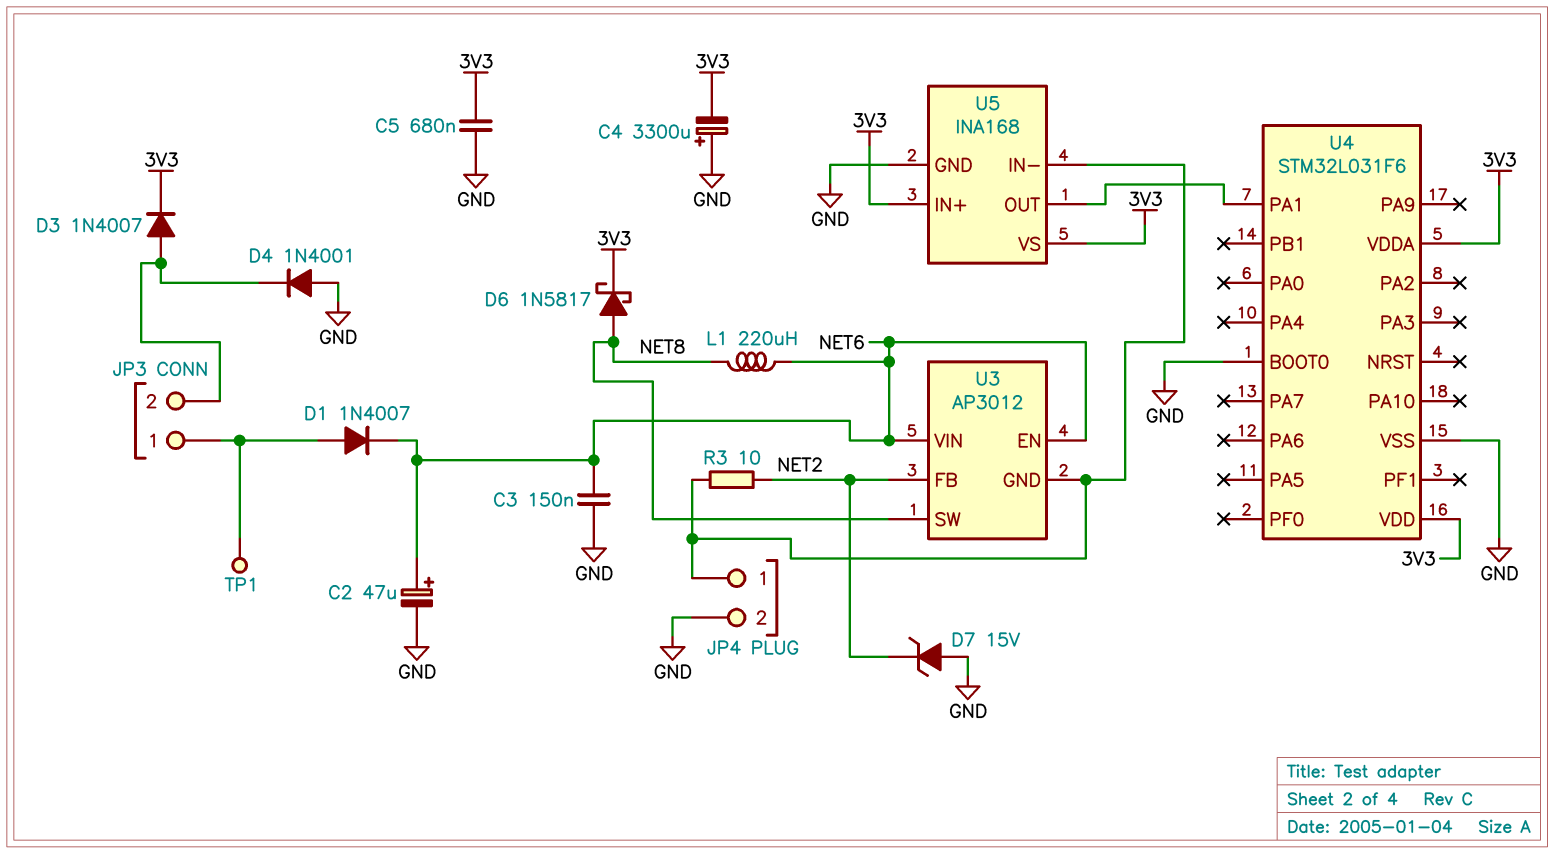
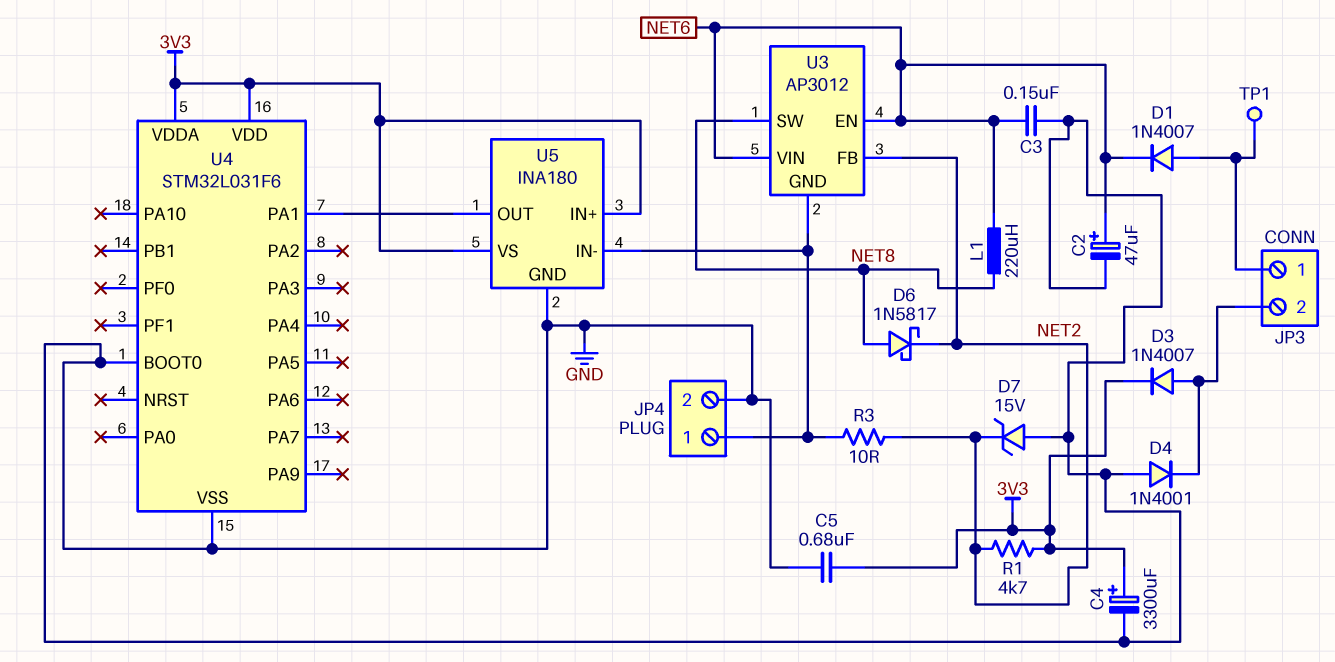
C4: 3300uF (plus GND, minus 3V3) -> 3300uF (plus 3V3, minus GND)
D6: schottky 1N5817 (A NET8, K 3V3) -> schottky 1N5817 (A NET8, K NET2)
R1: none -> 4.7k (3V3, NET2)
U5: INA168 -> INA180

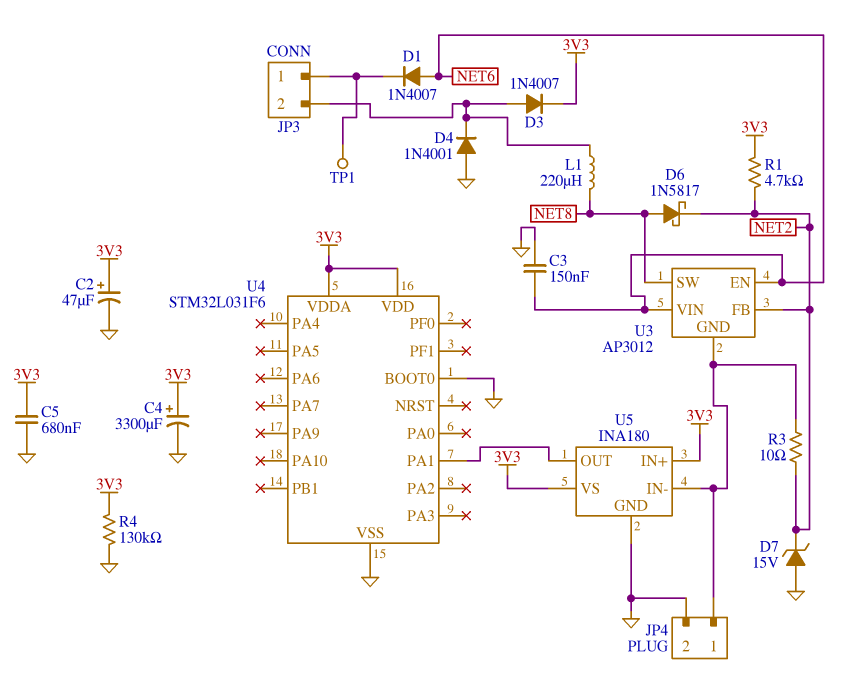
C2: 47uF (plus NET6, minus GND) -> 47uF (plus 3V3, minus GND)
D1: diode 1N4007 (A JP3/1, K NET6) -> diode 1N4007 (A NET6, K JP3/1)
L1: 220uH (NET6, NET8) -> 220uH (JP3/2, NET8)
R4: none -> 130k (3V3, GND)

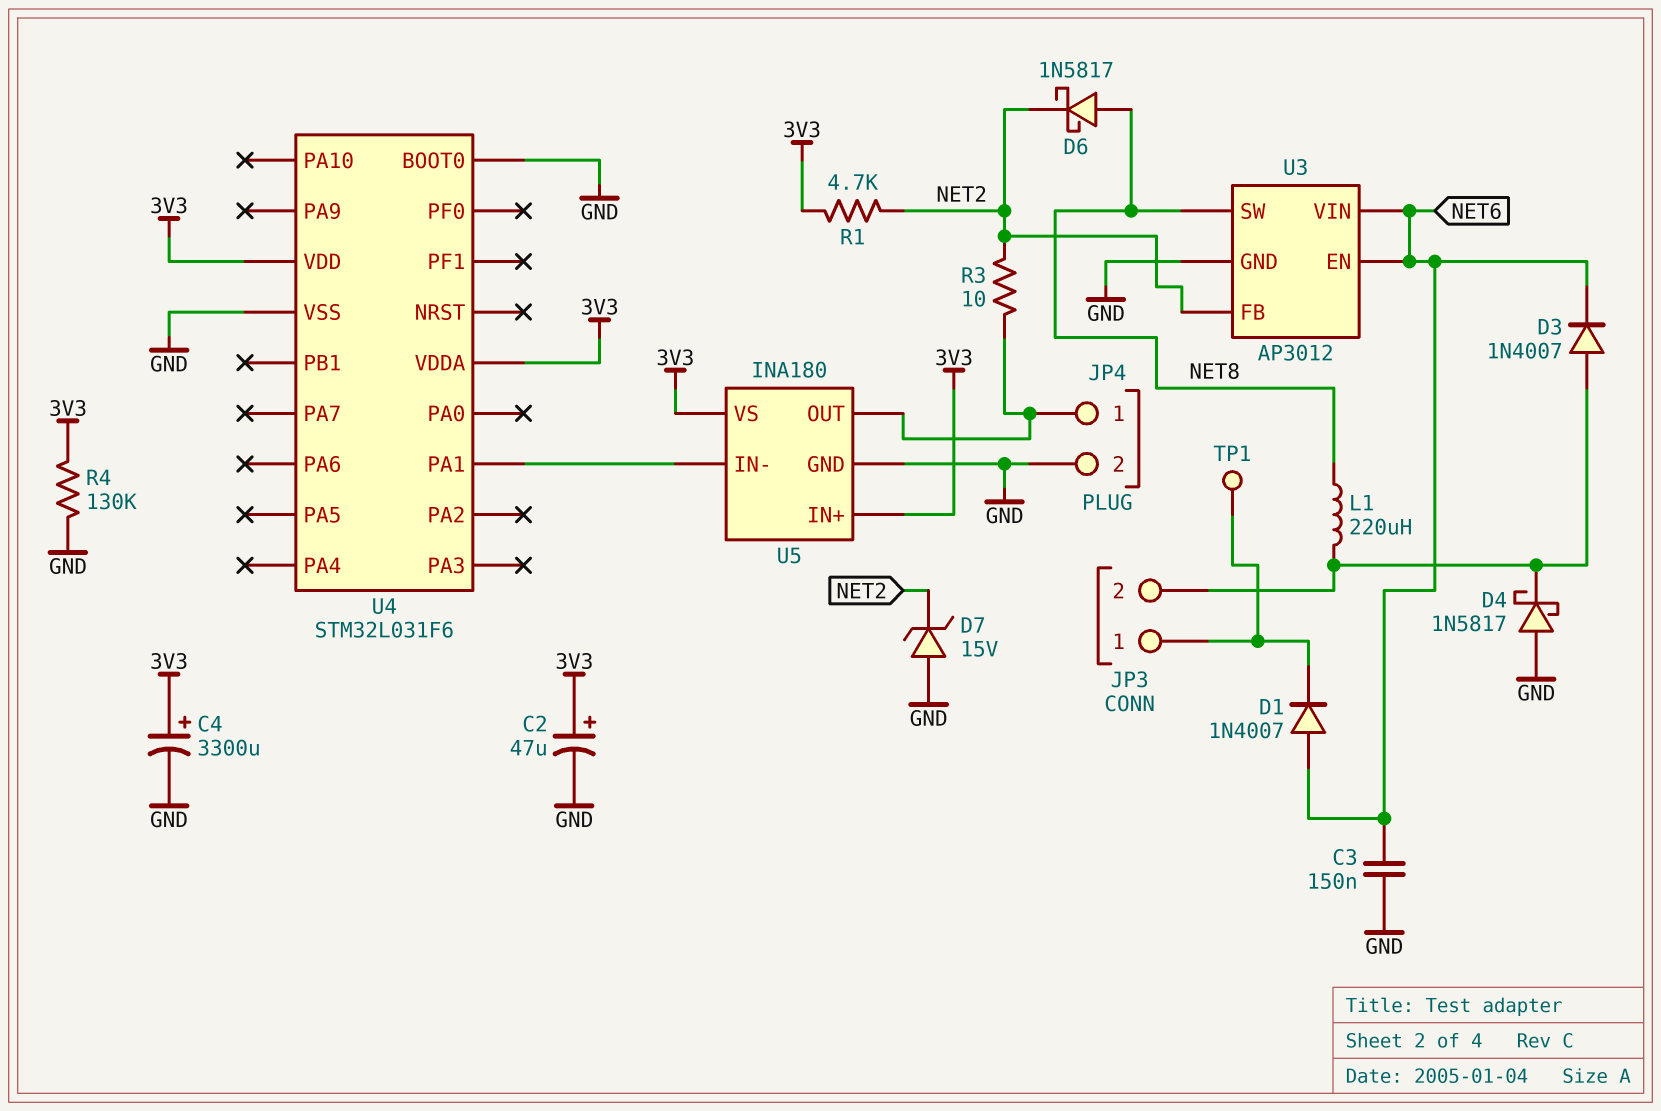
C5: 680nF (3V3, GND) -> none
D3: diode 1N4007 (A JP3/2, K 3V3) -> diode 1N4007 (A JP3/2, K NET6)
D4: diode 1N4001 (A GND, K JP3/2) -> schottky 1N5817 (A GND, K JP3/2)
U3 pin GND: JP4/1 -> GND
U5 pin IN-: JP4/1 -> U4/PA1
U5 pin OUT: U4/PA1 -> JP4/1

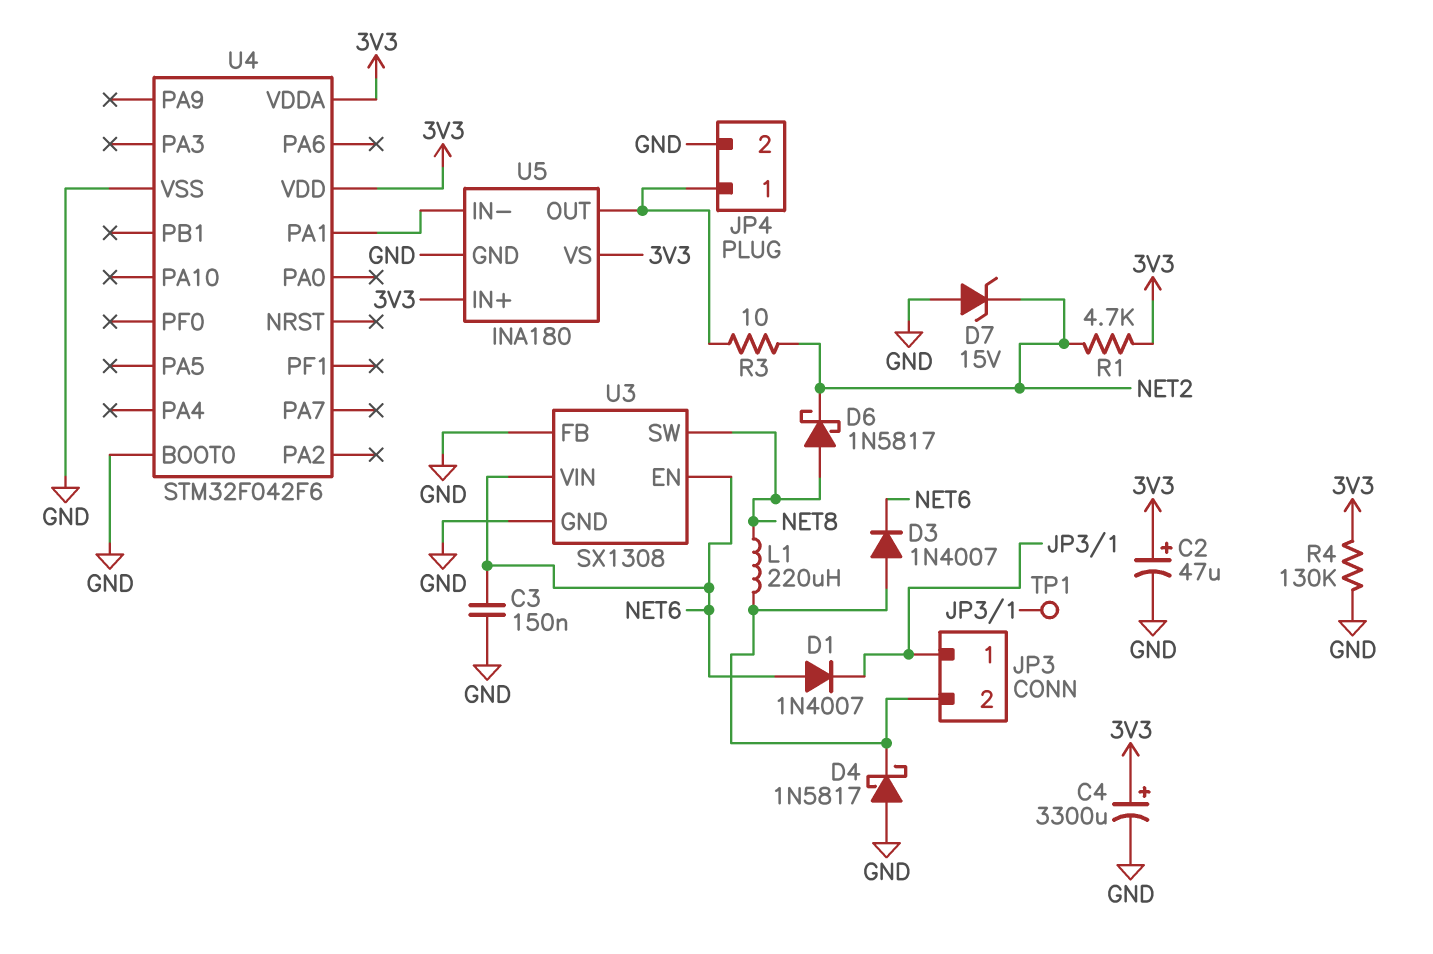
U3: AP3012 -> SX1308
U3 pin FB: NET2 -> GND
U4: STM32L031F6 -> STM32F042F6

